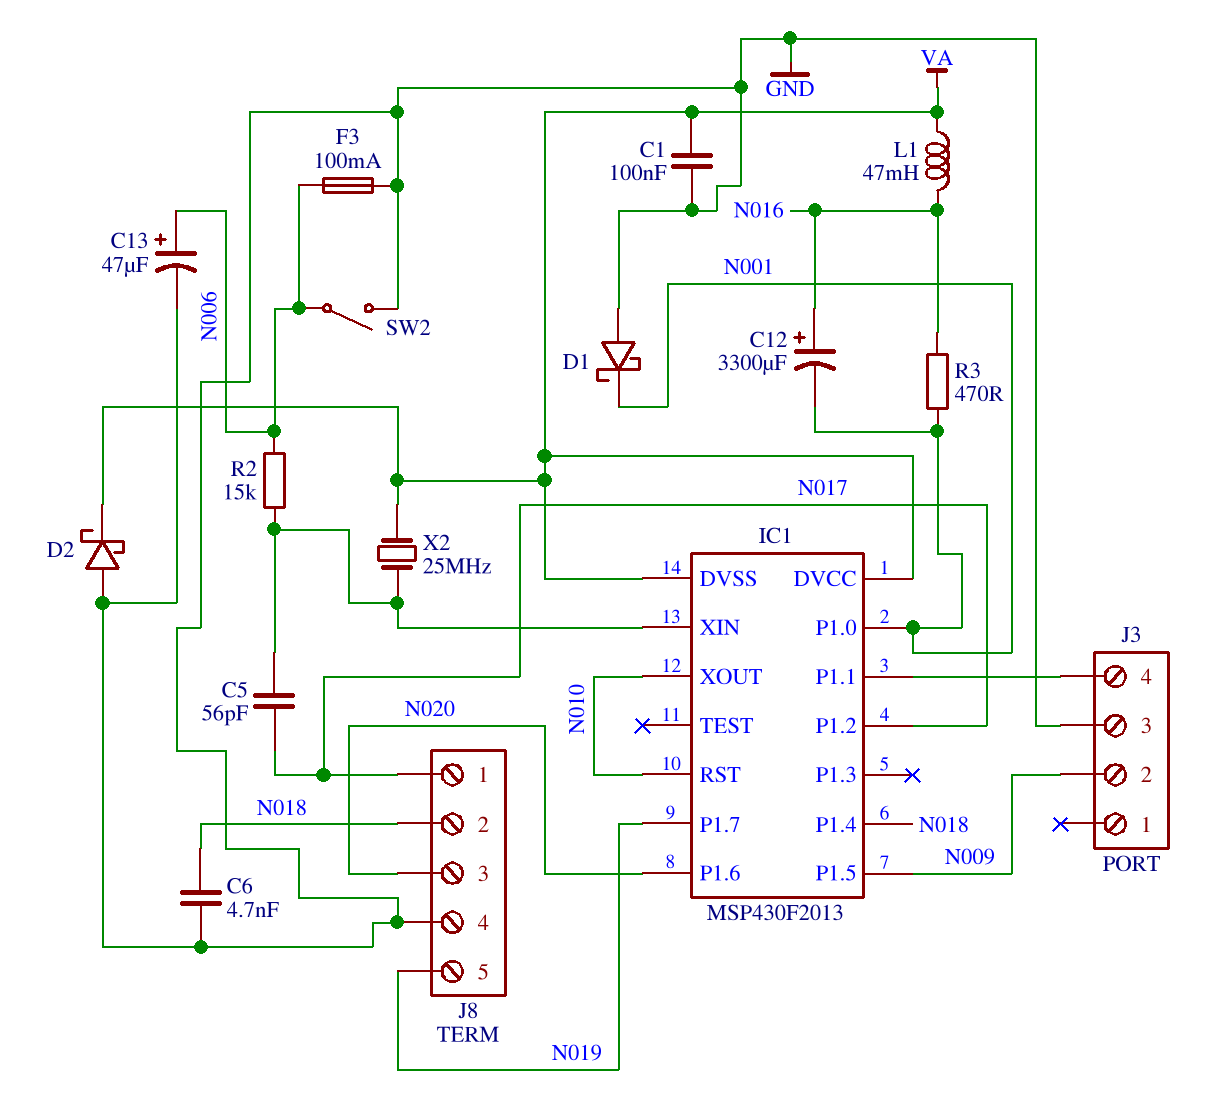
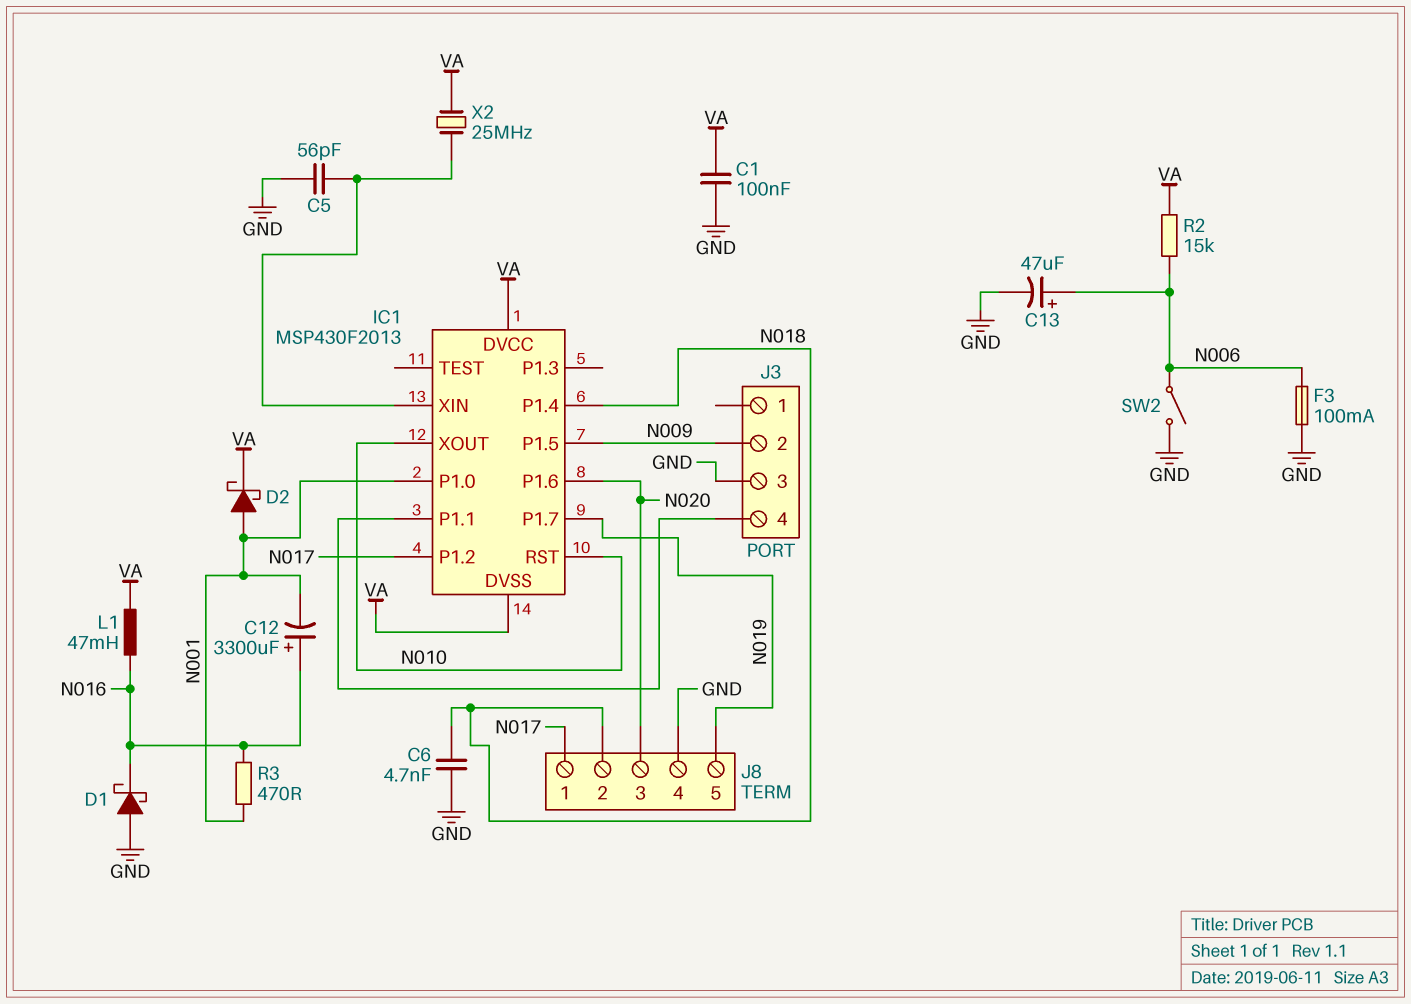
C5: 56pF (IC1/XIN, N017) -> 56pF (GND, IC1/XIN)
D1: schottky (A GND, K N001) -> schottky (A GND, K N016)
D2: schottky (A GND, K VA) -> schottky (A N001, K VA)
R2: 15k (IC1/XIN, N006) -> 15k (N006, VA)

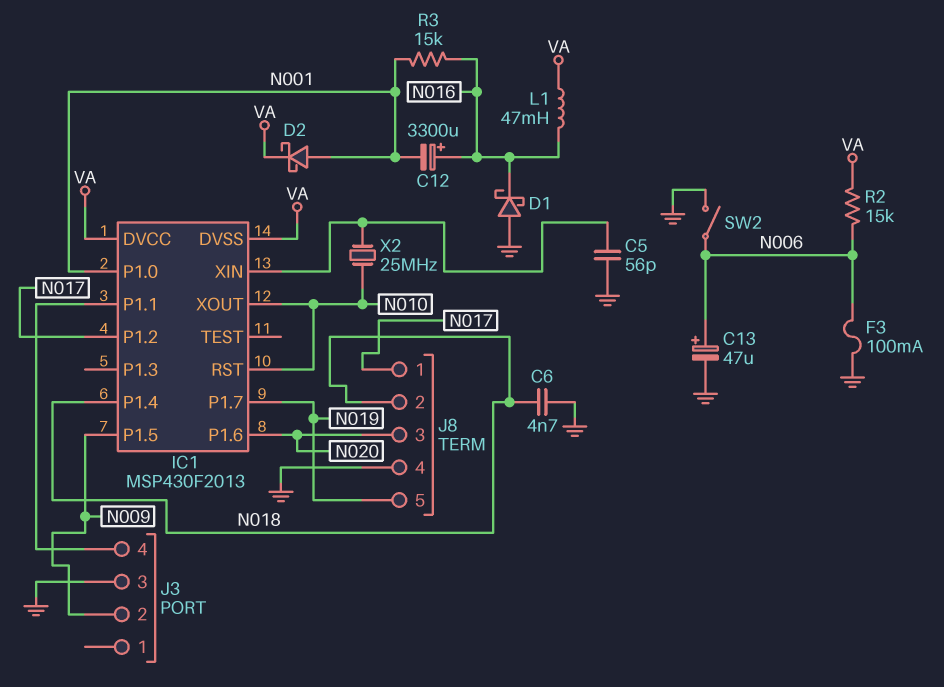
C1: 100nF (GND, VA) -> none
R3: 470 (N001, N016) -> 15k (N001, N016)
X2: 25MHz (IC1/XIN, VA) -> 25MHz (IC1/XIN, N010)

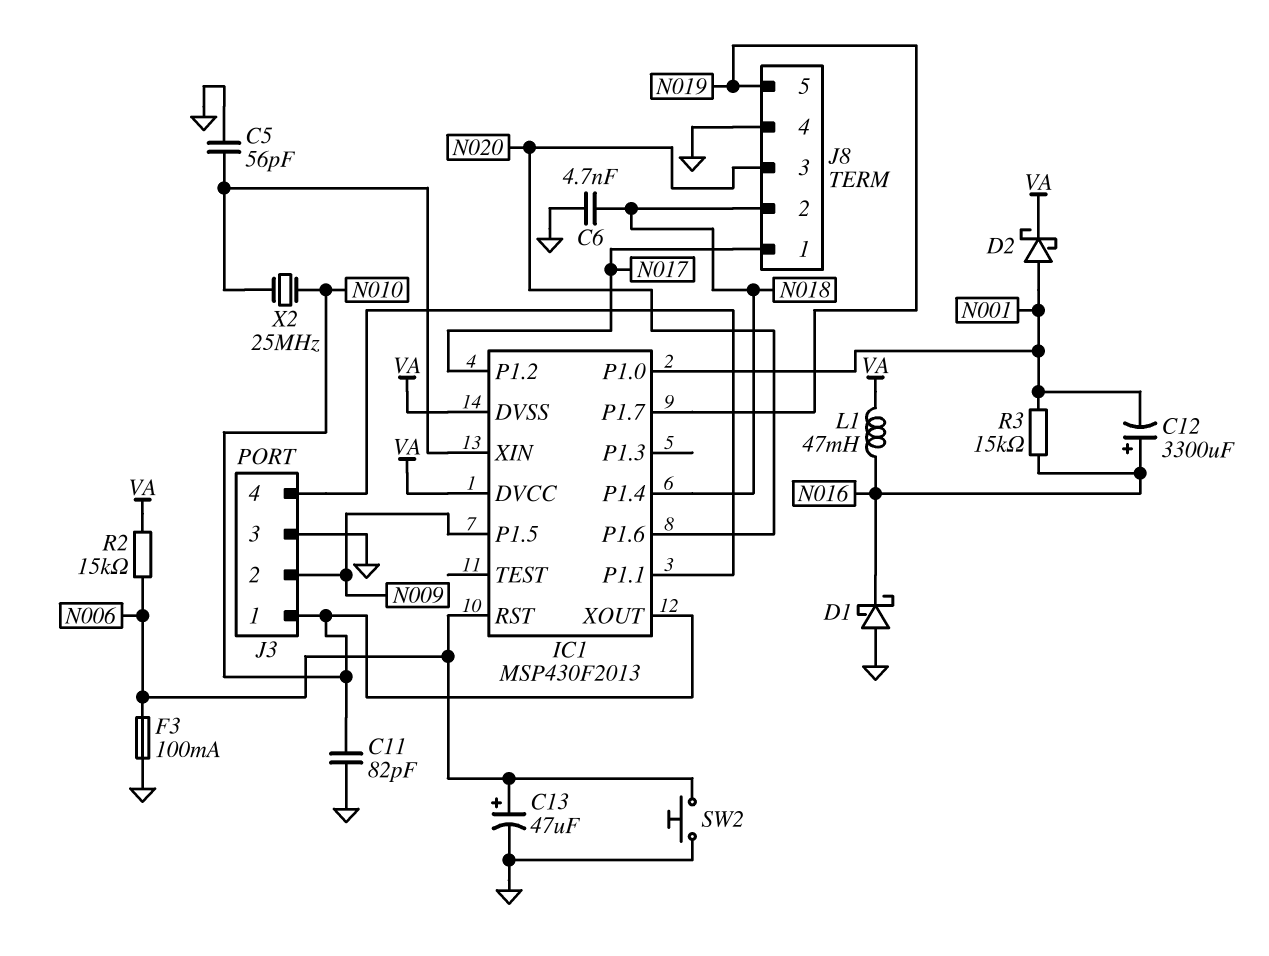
C11: none -> 82pF (GND, N010)
IC1 pin RST: N010 -> N006
J3 pin 1: none -> N010
SW2: switch (GND, N006) -> button (GND, N006)

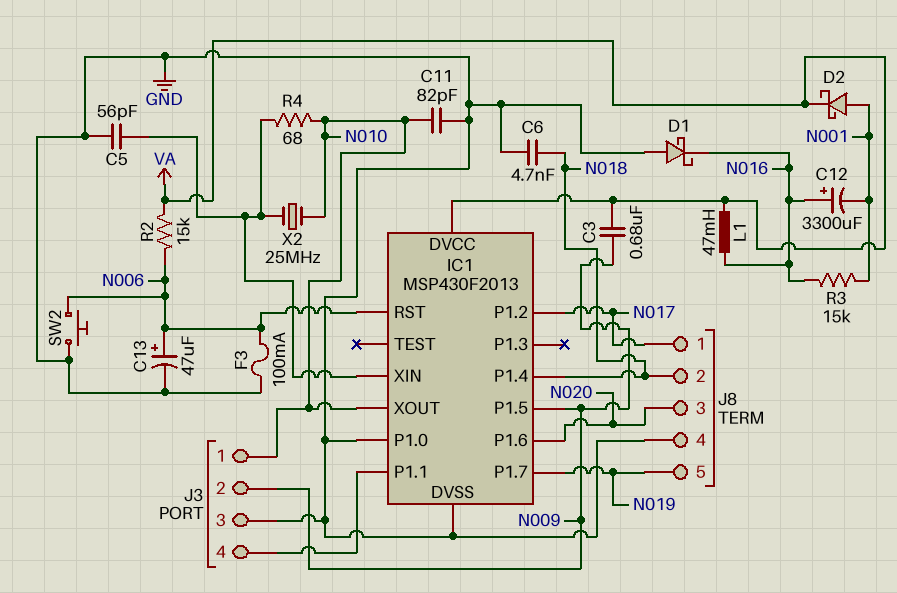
C3: none -> 680nF (N009, VA)
IC1 pin DVSS: VA -> GND
IC1 pin P1.0: N001 -> GND
R4: none -> 68 (IC1/XIN, N010)

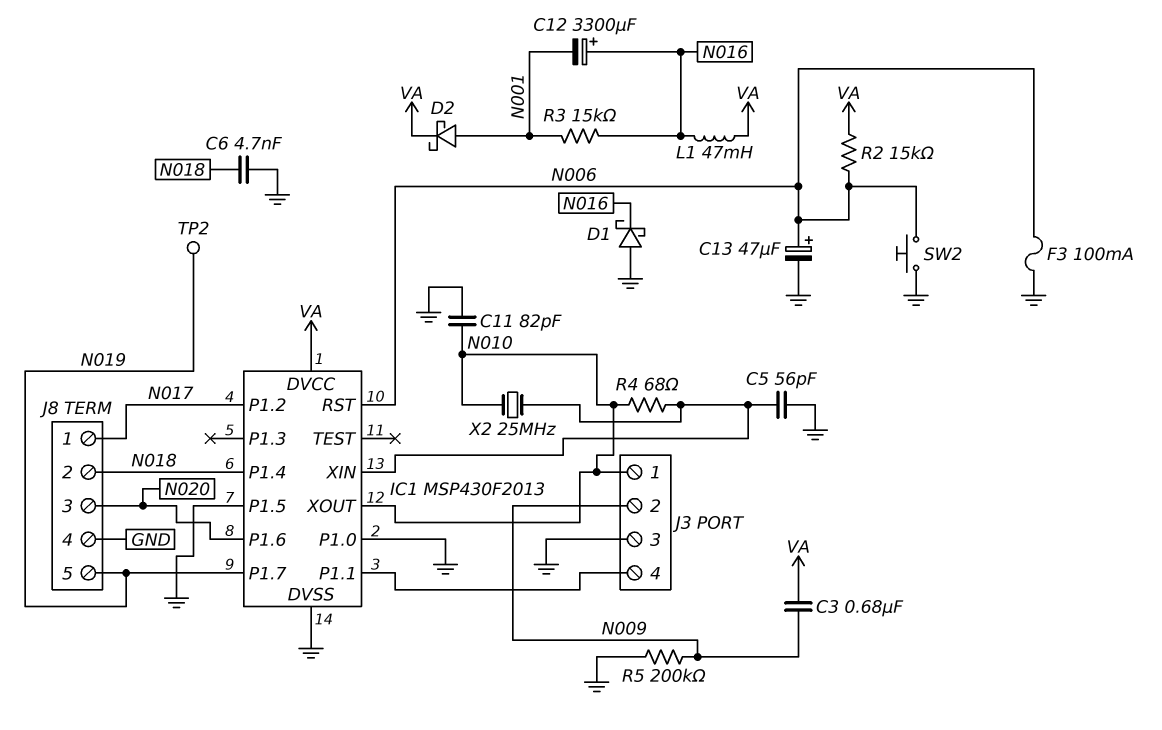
IC1 pin P1.5: N009 -> GND
R5: none -> 200k (GND, N009)
TP2: none -> test point (N019)

